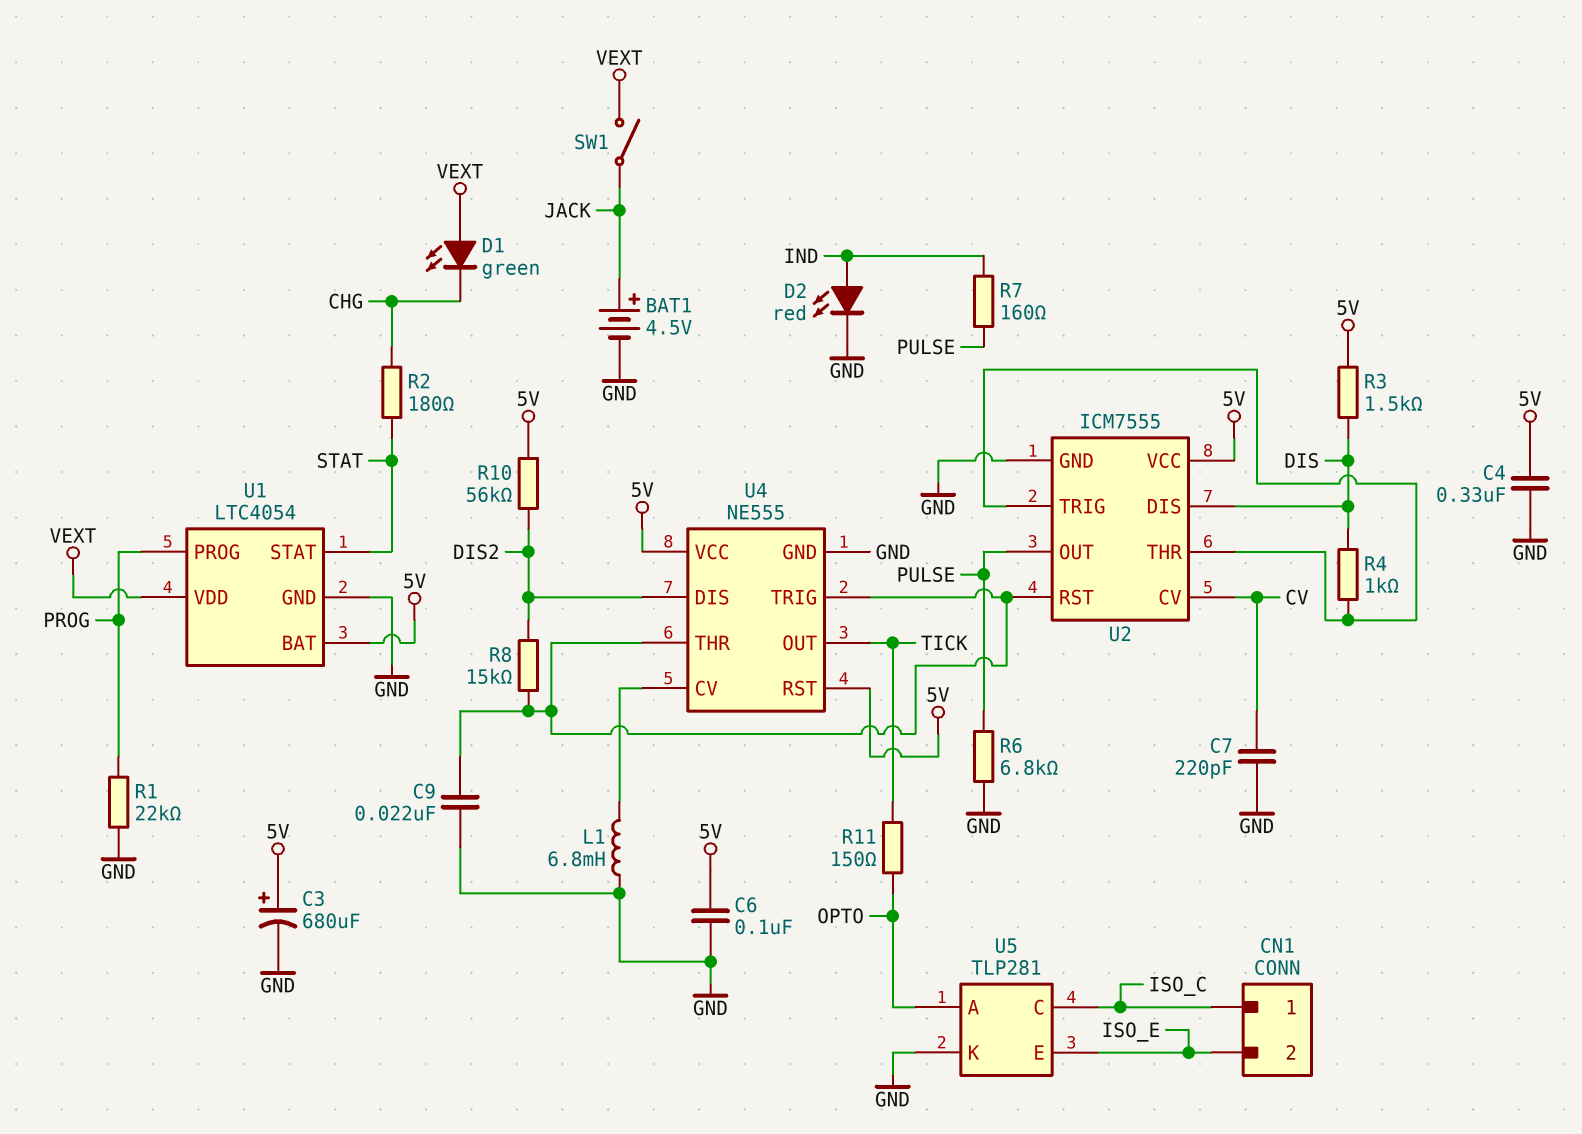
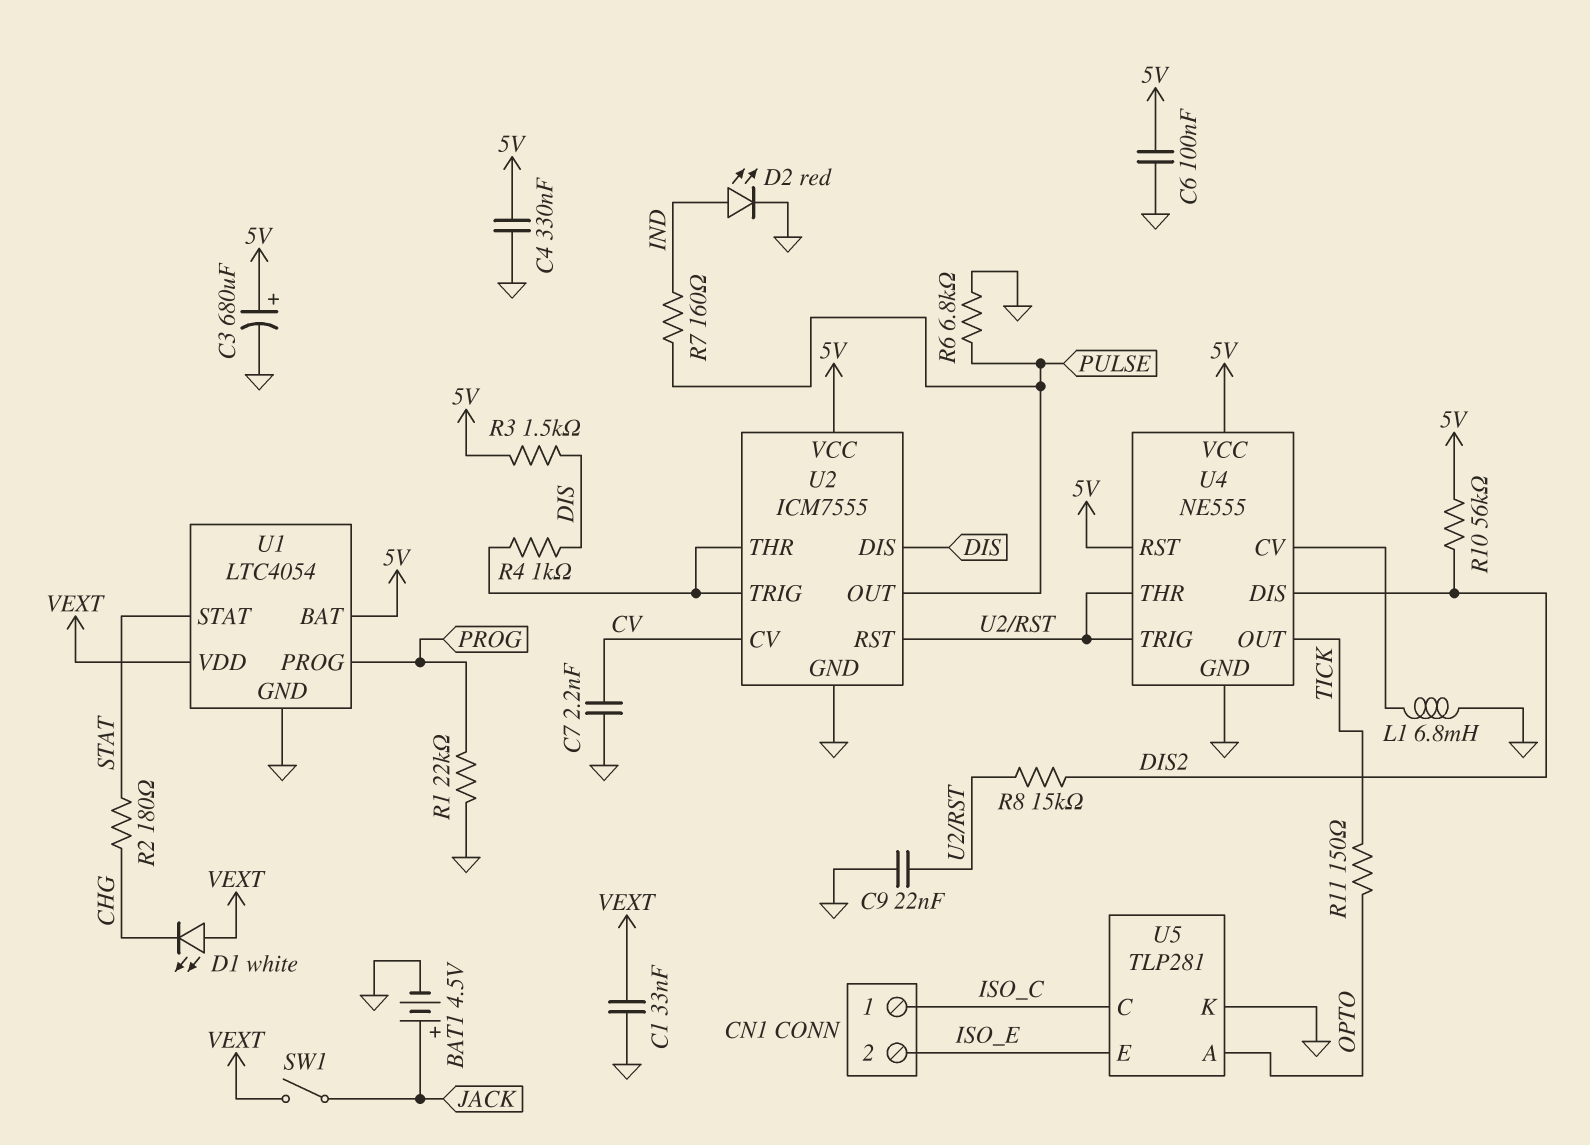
C1: none -> 33nF (GND, VEXT)
C7: 220pF (CV, GND) -> 2.2nF (CV, GND)
D1: LED green (A VEXT, K CHG) -> LED white (A VEXT, K CHG)

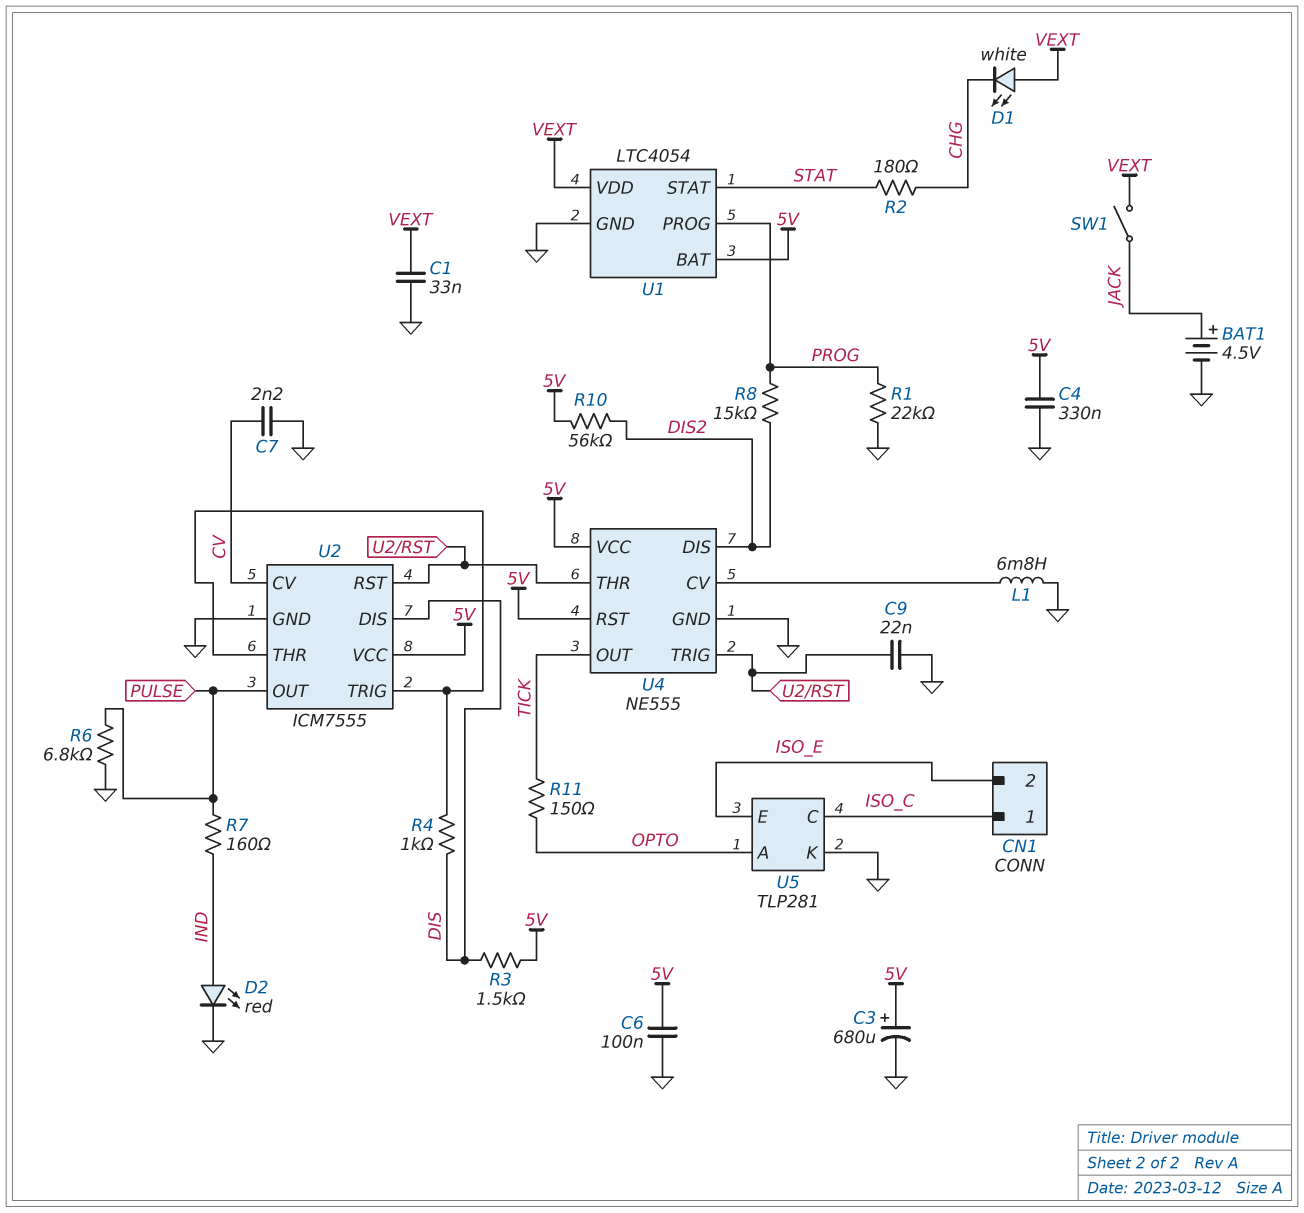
R8: 15k (DIS2, U2/RST) -> 15k (DIS2, PROG)

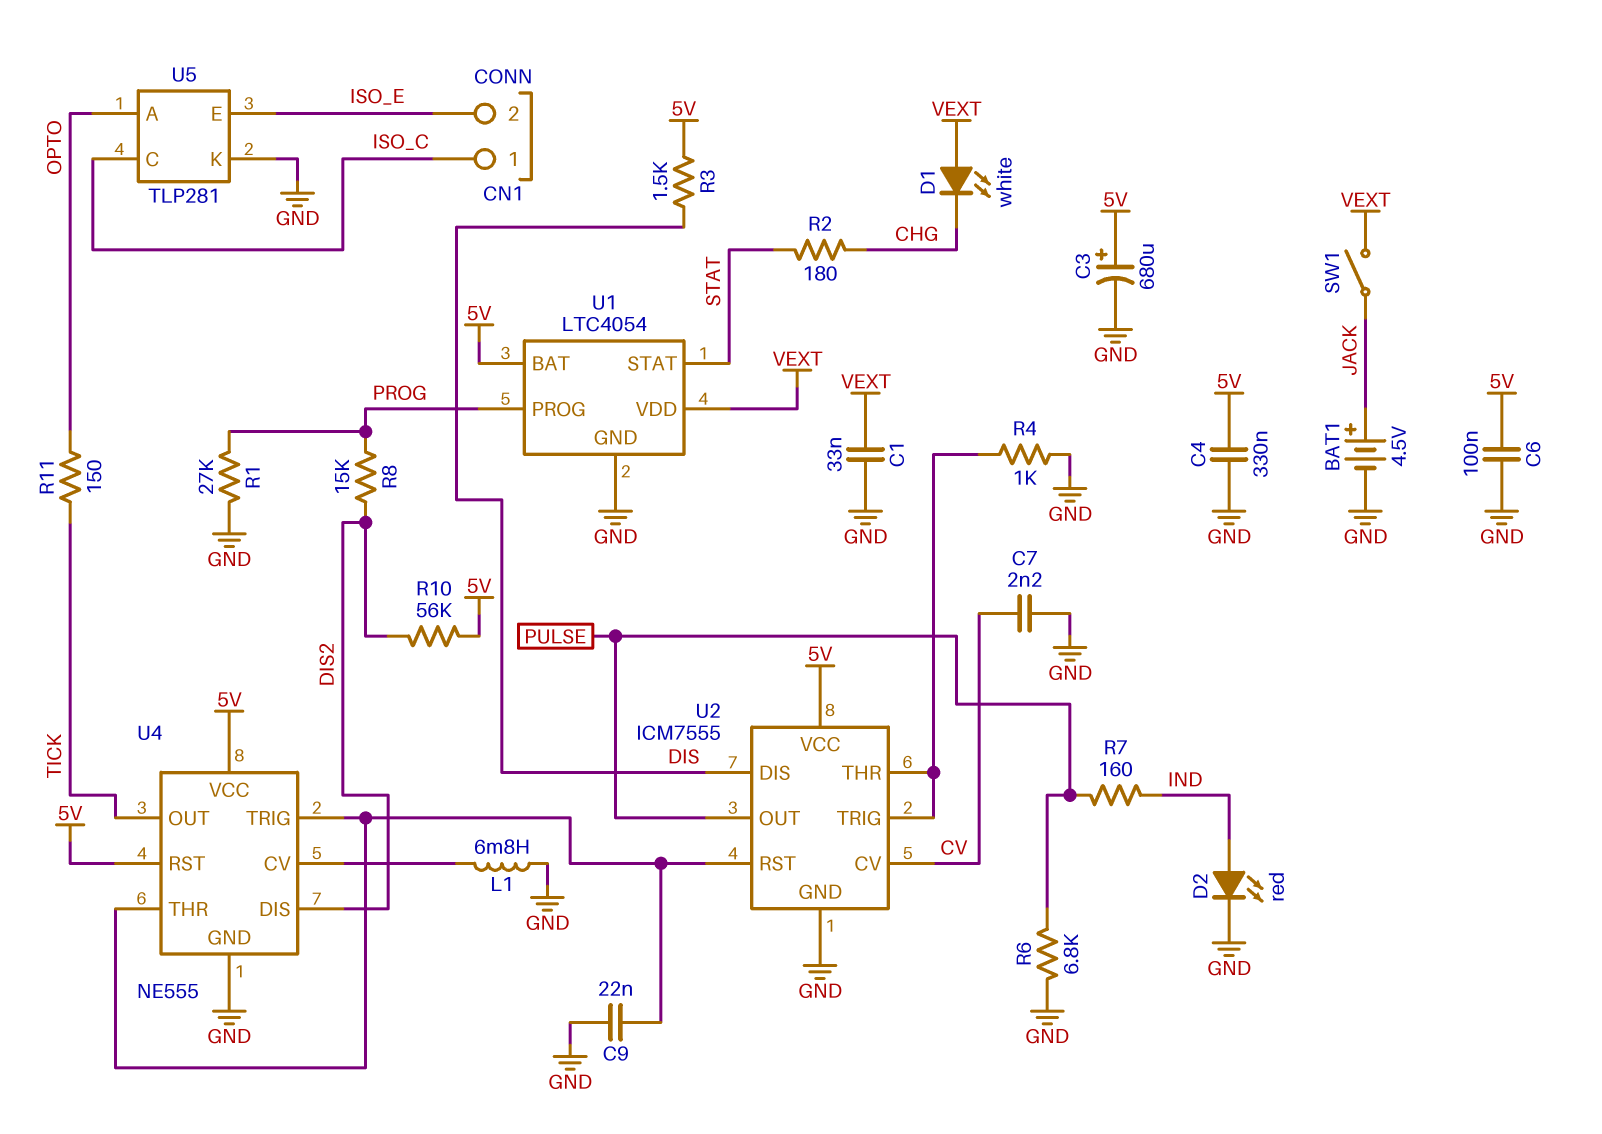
R1: 22k (GND, PROG) -> 27k (GND, PROG)
R4: 1k (DIS, U2/THR) -> 1k (GND, U2/THR)

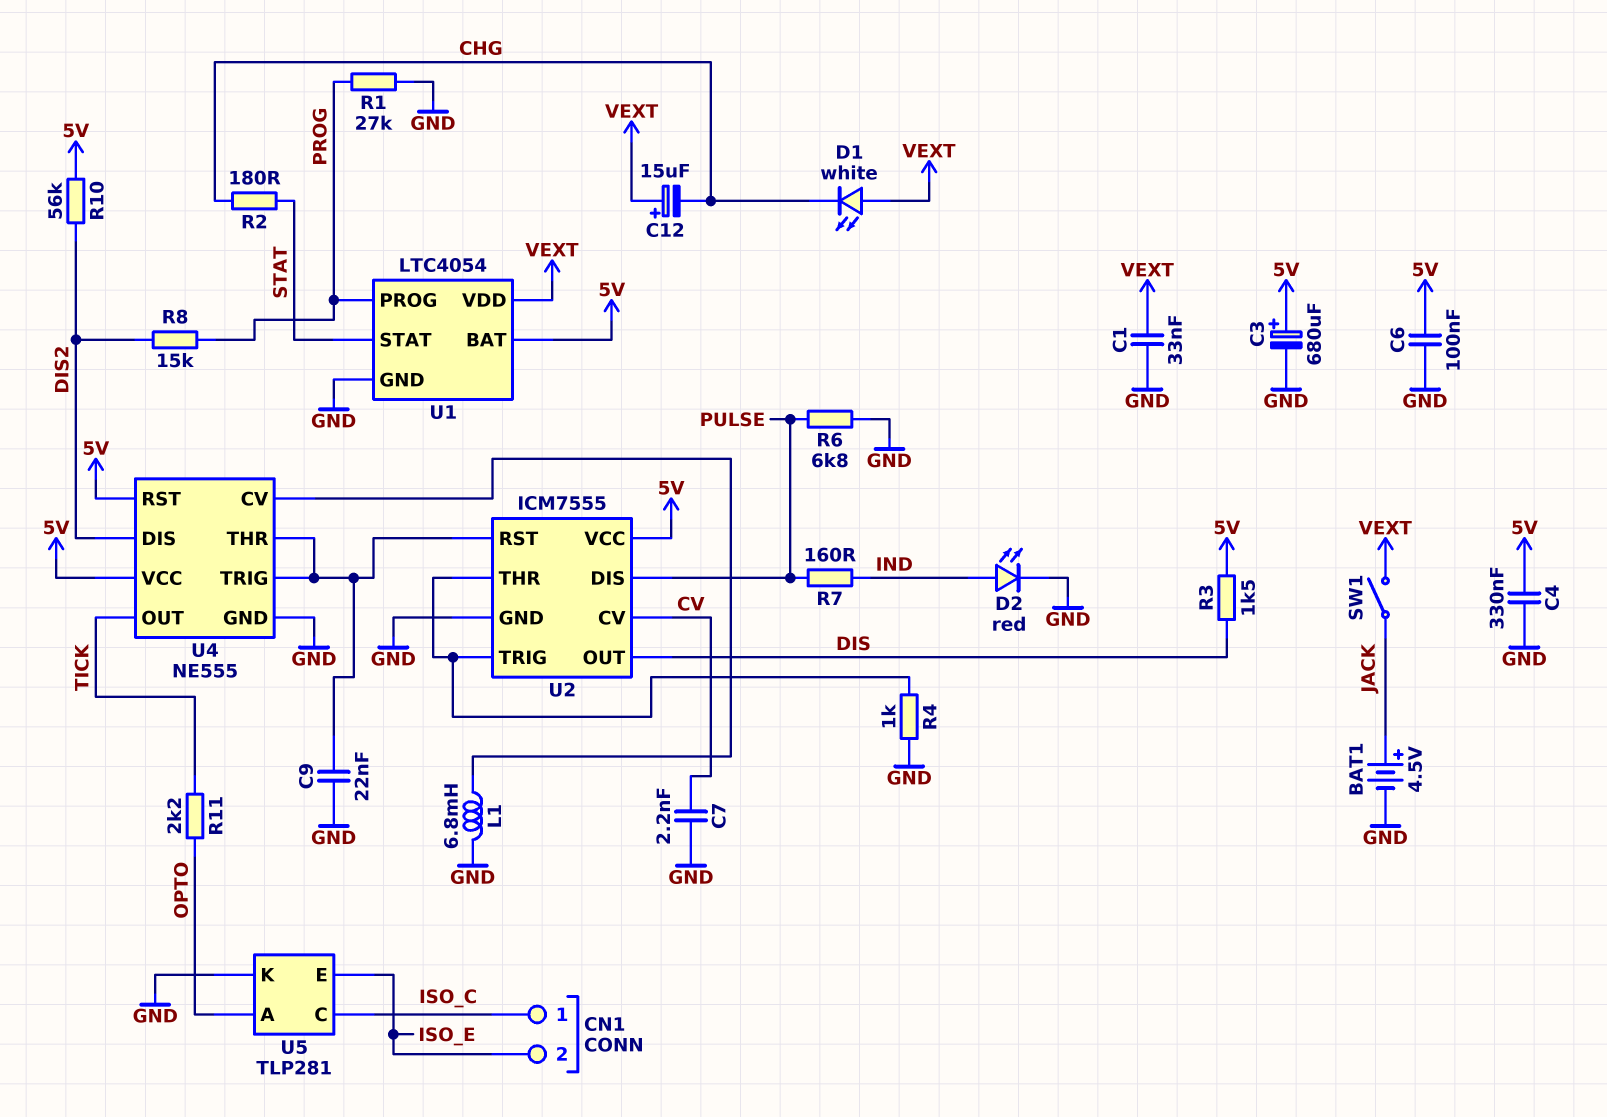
C12: none -> 15uF (plus VEXT, minus CHG)
R11: 150 (OPTO, TICK) -> 2.2k (OPTO, TICK)
U2 pin DIS: DIS -> PULSE
U2 pin OUT: PULSE -> DIS

